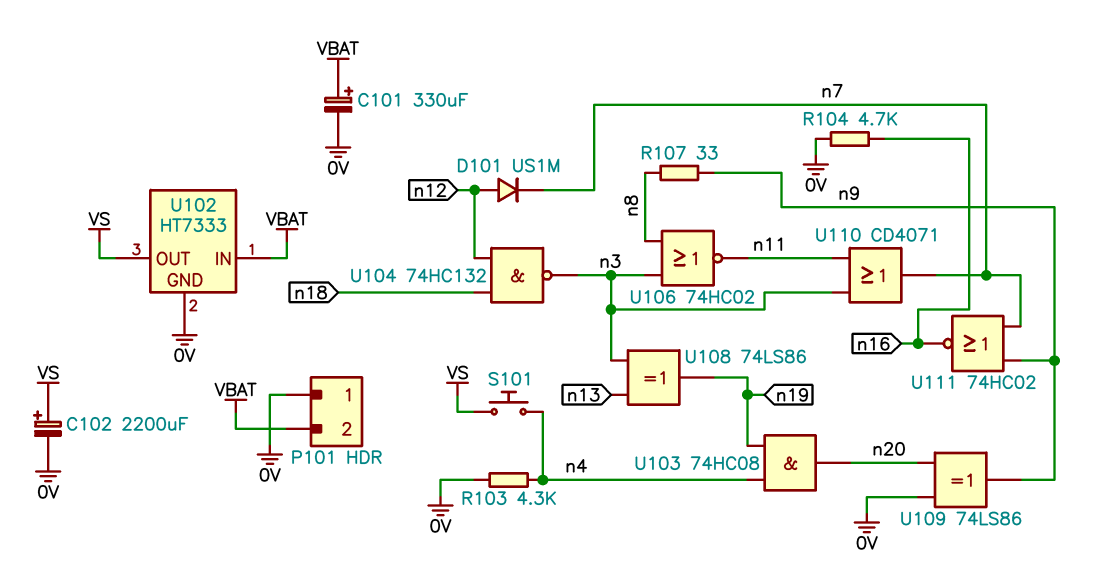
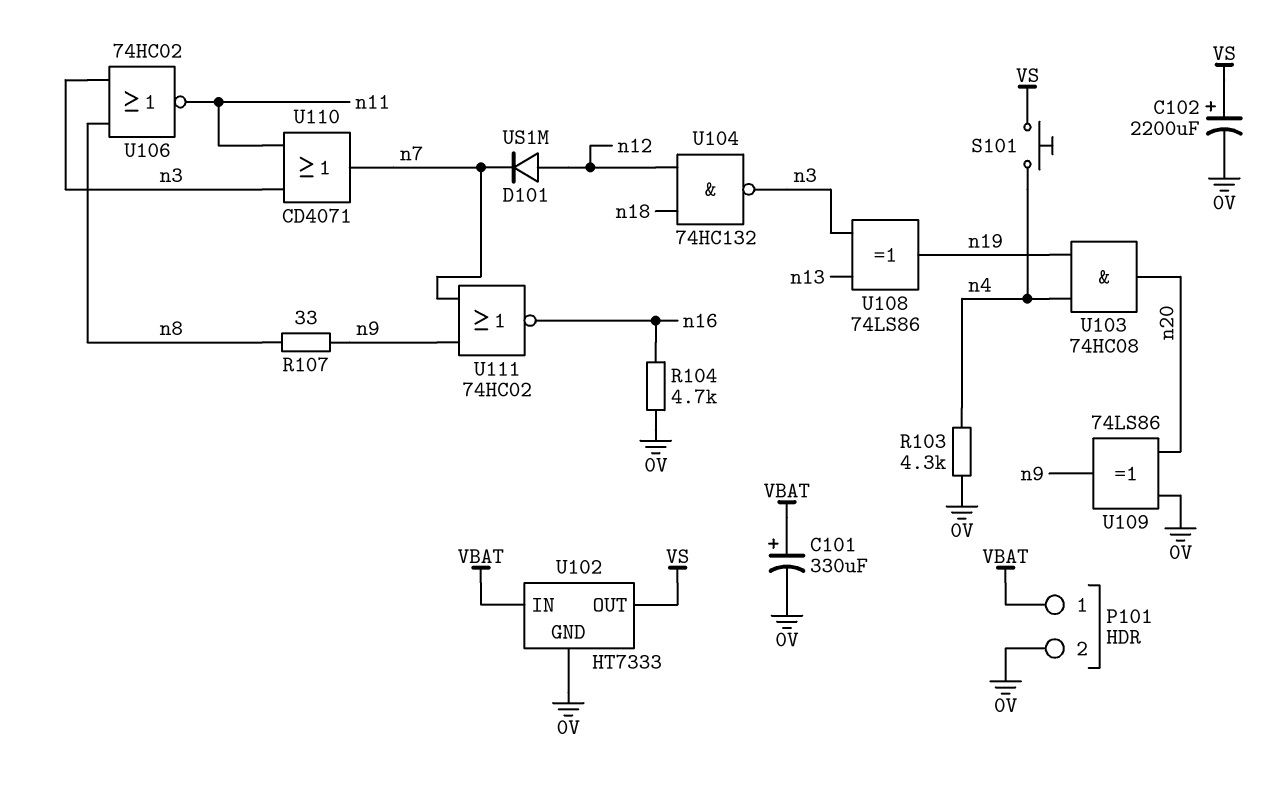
P101 pin 1: 0V -> VBAT
P101 pin 2: VBAT -> 0V

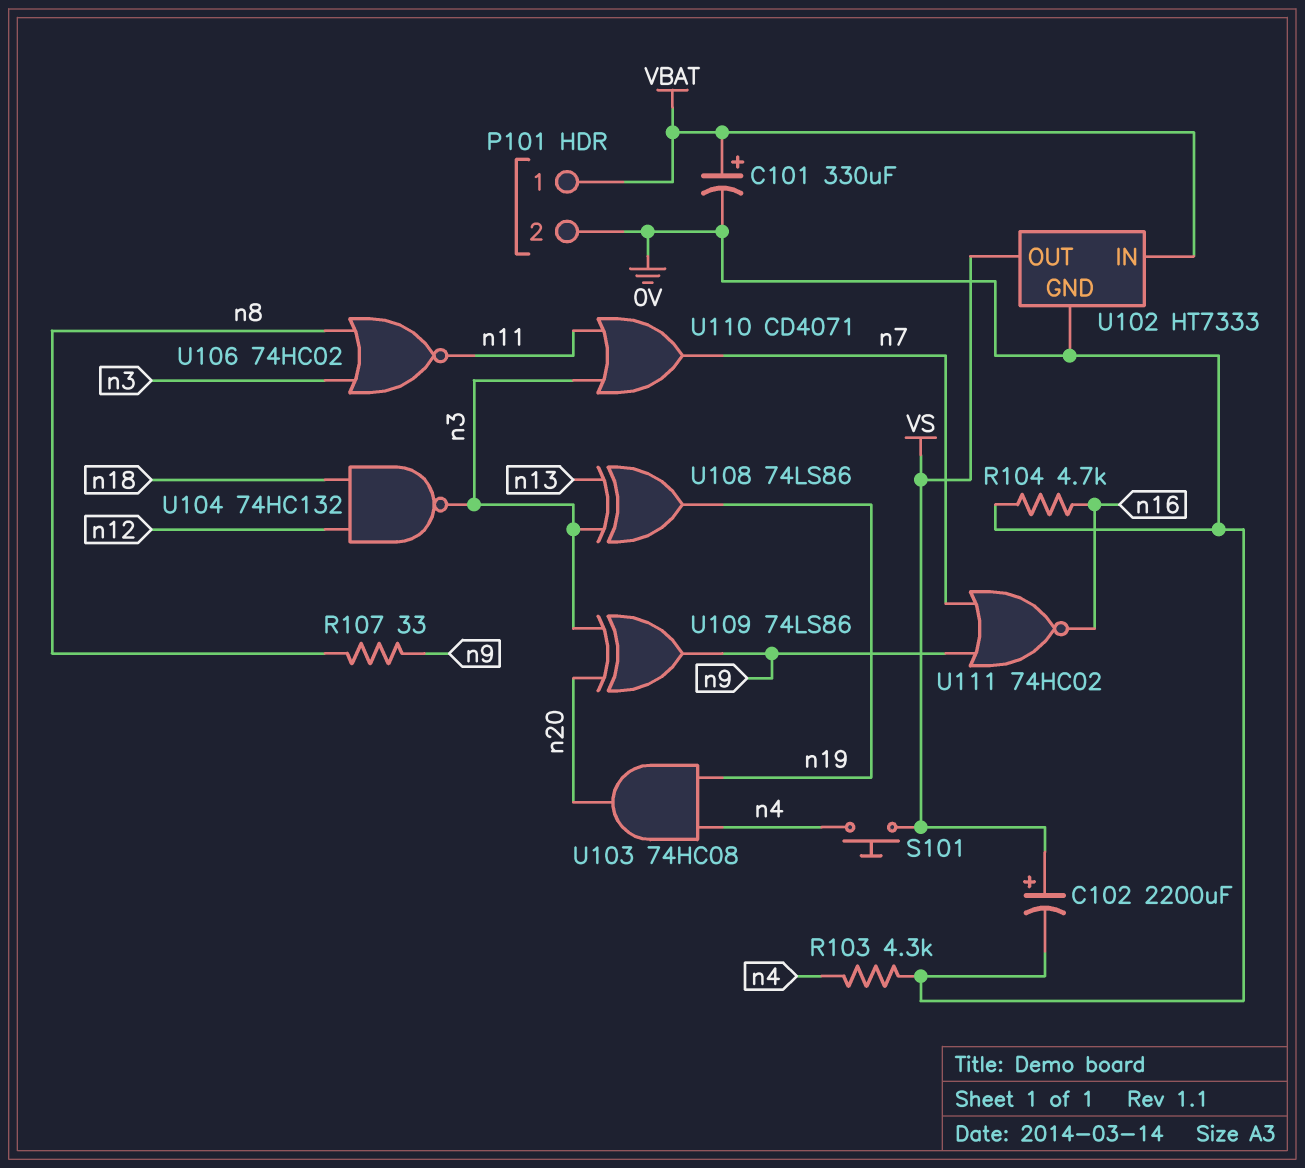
D101: diode US1M (A n12, K n7) -> none
U109: XOR 74LS86 (in 0V, in n20, out n9) -> XOR 74LS86 (in n3, in n20, out n9)

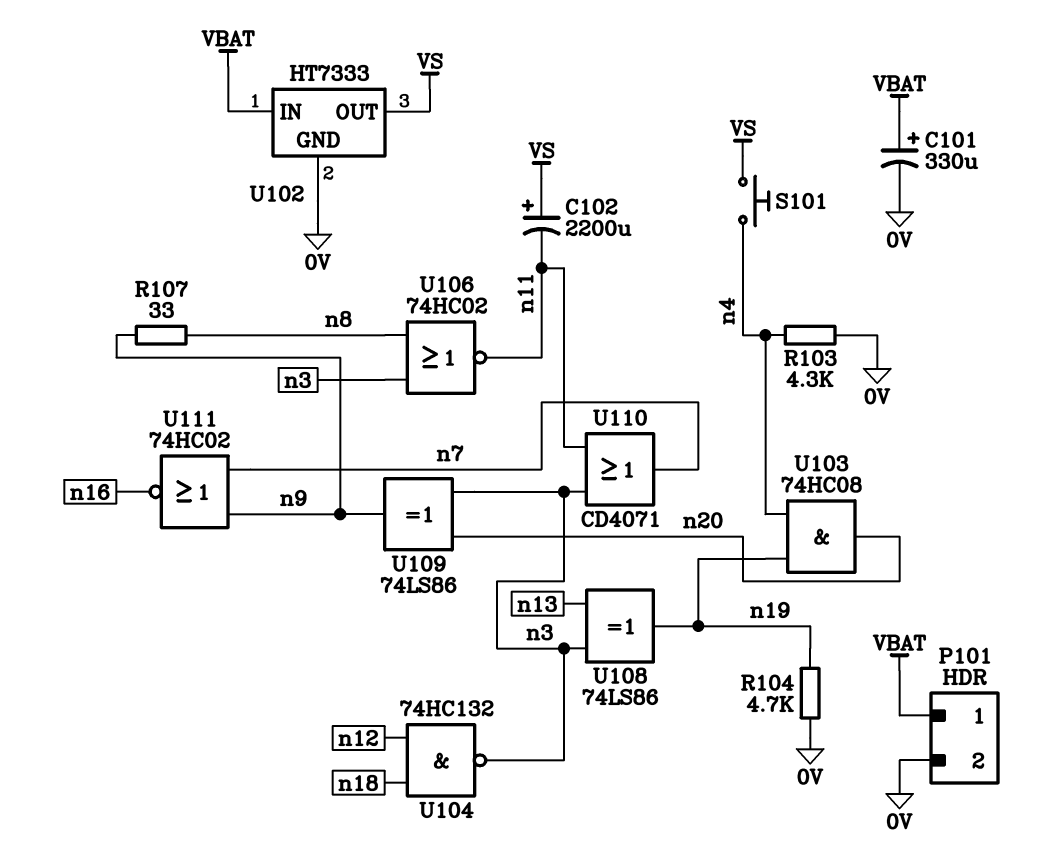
C102: 2200uF (plus VS, minus 0V) -> 2200uF (plus VS, minus n11)
R104: 4.7k (0V, n16) -> 4.7k (0V, n19)

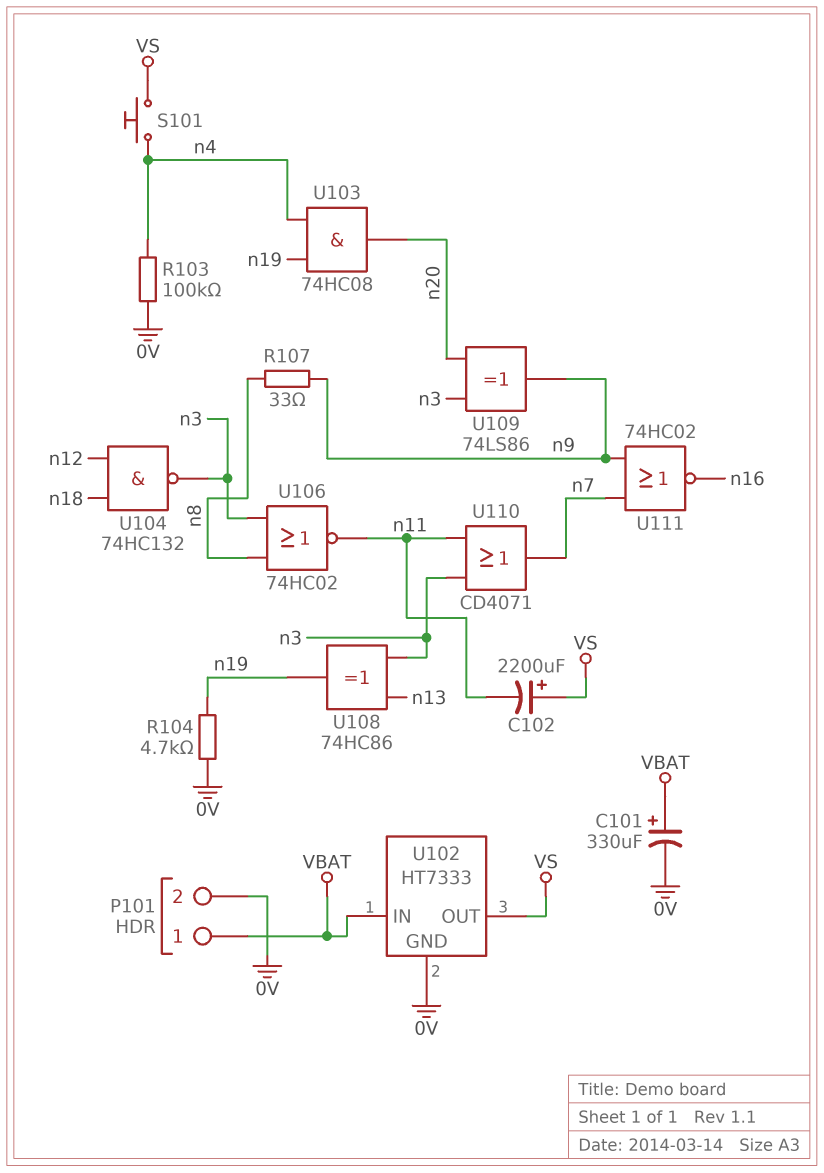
R103: 4.3k (0V, n4) -> 100k (0V, n4)
U108: XOR 74LS86 (in n3, in n13, out n19) -> XOR 74HC86 (in n3, in n13, out n19)

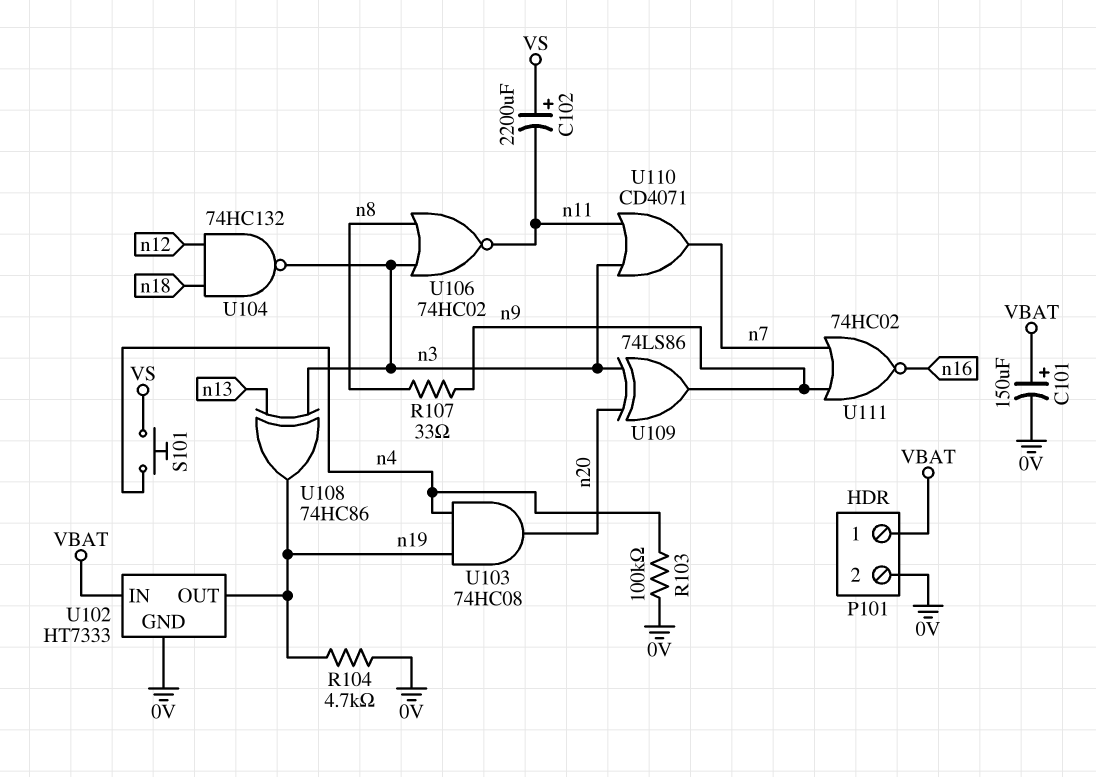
C101: 330uF (plus VBAT, minus 0V) -> 150uF (plus VBAT, minus 0V)
U102 pin OUT: VS -> n19

